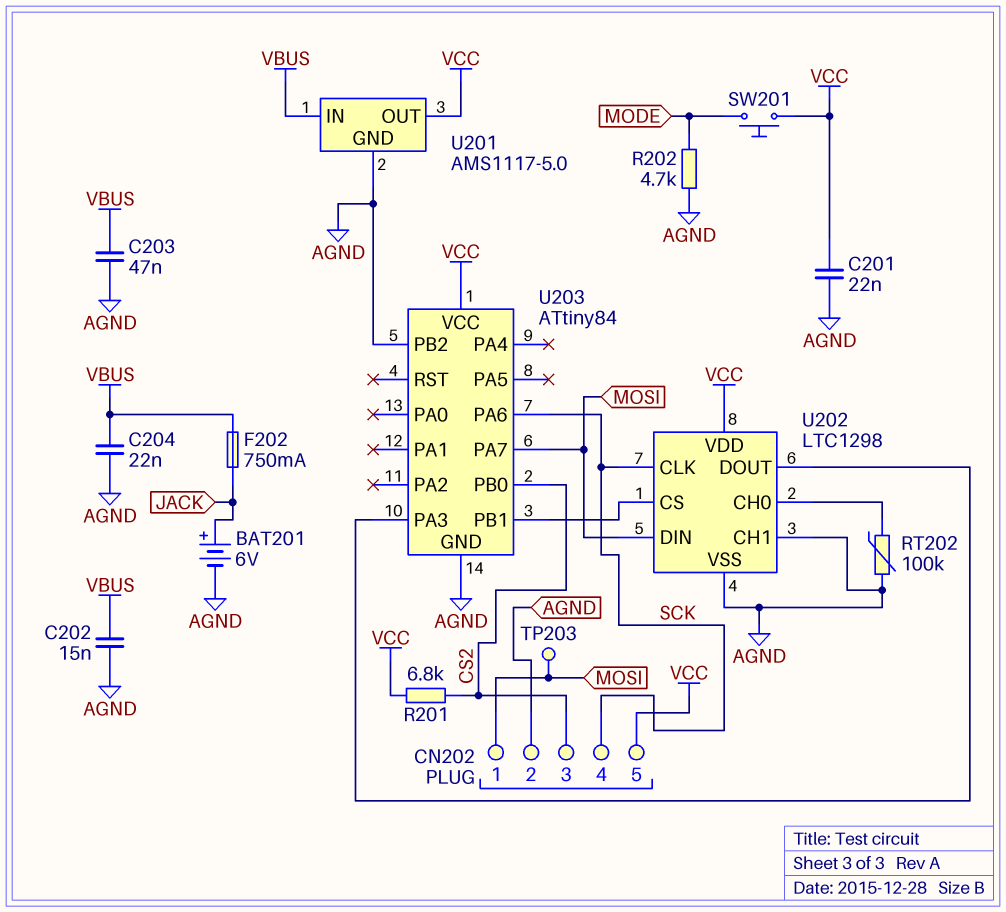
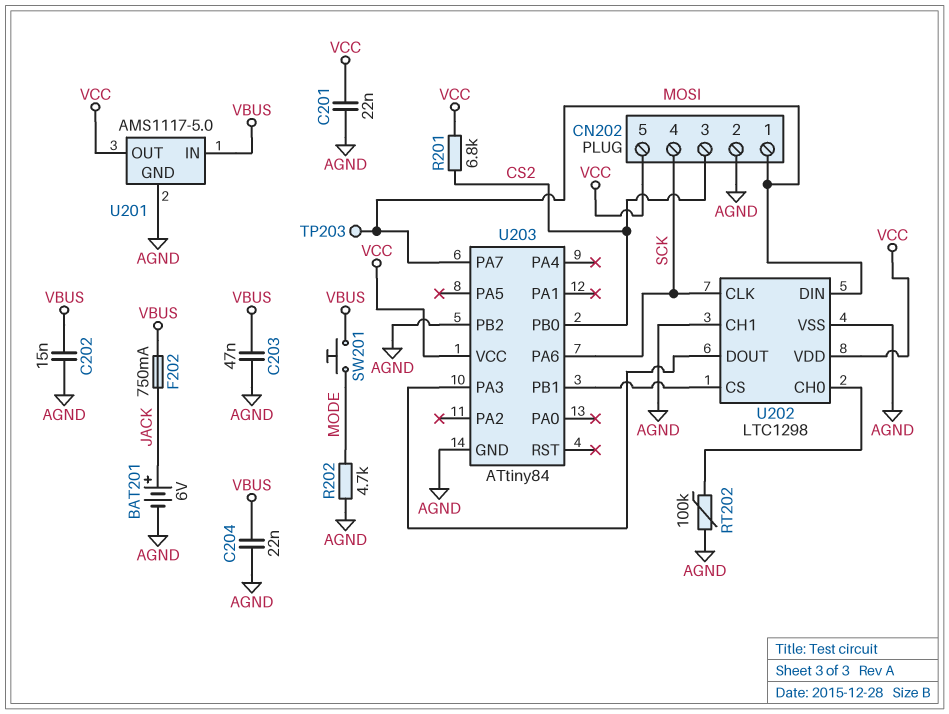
SW201: button (MODE, VCC) -> button (MODE, VBUS)

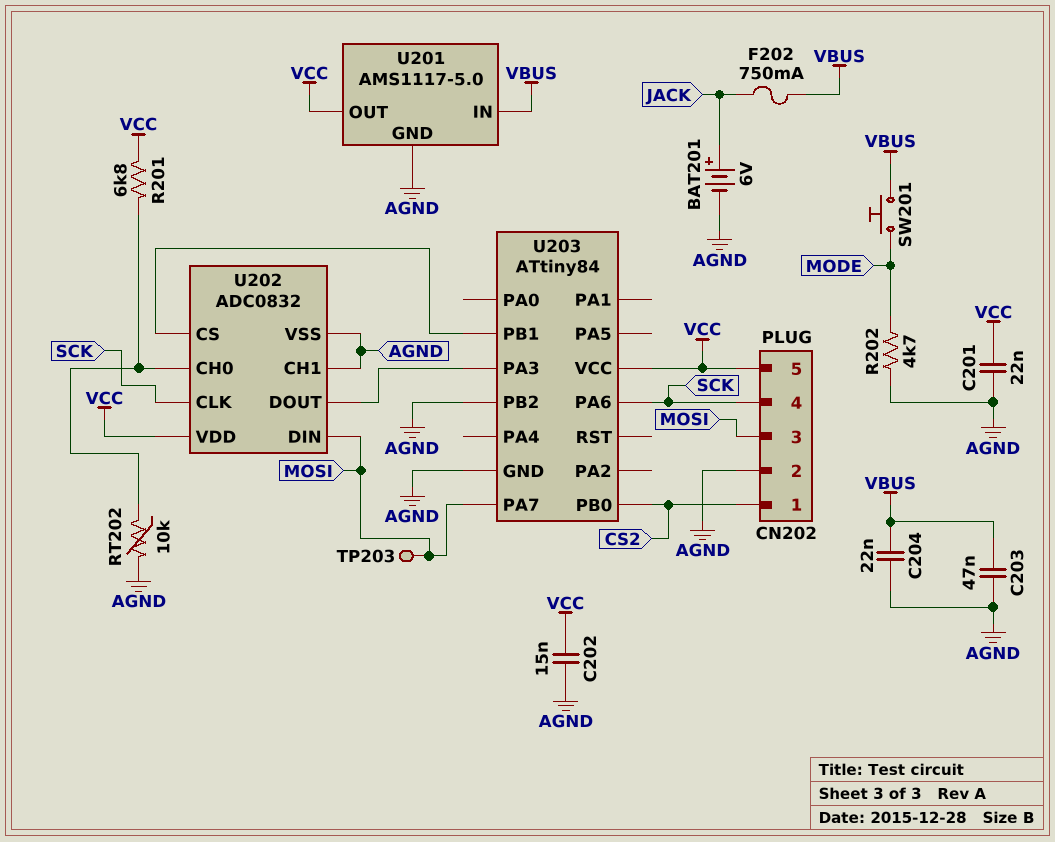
C202: 15nF (AGND, VBUS) -> 15nF (AGND, VCC)
CN202 pin 1: MOSI -> CS2
CN202 pin 3: CS2 -> MOSI
R201: 6.8k (CS2, VCC) -> 6.8k (U202/CH0, VCC)
RT202: 100k (AGND, U202/CH0) -> 10k (AGND, U202/CH0)
U202: LTC1298 -> ADC0832

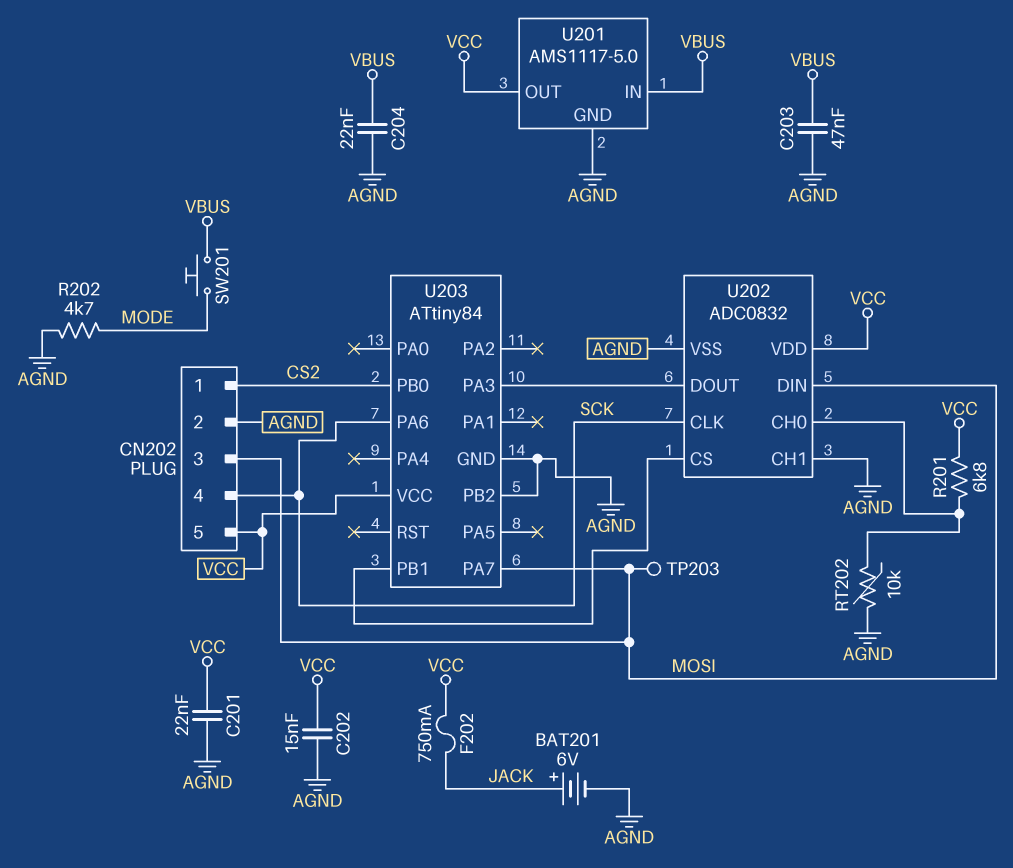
F202: 750mA (JACK, VBUS) -> 750mA (JACK, VCC)

